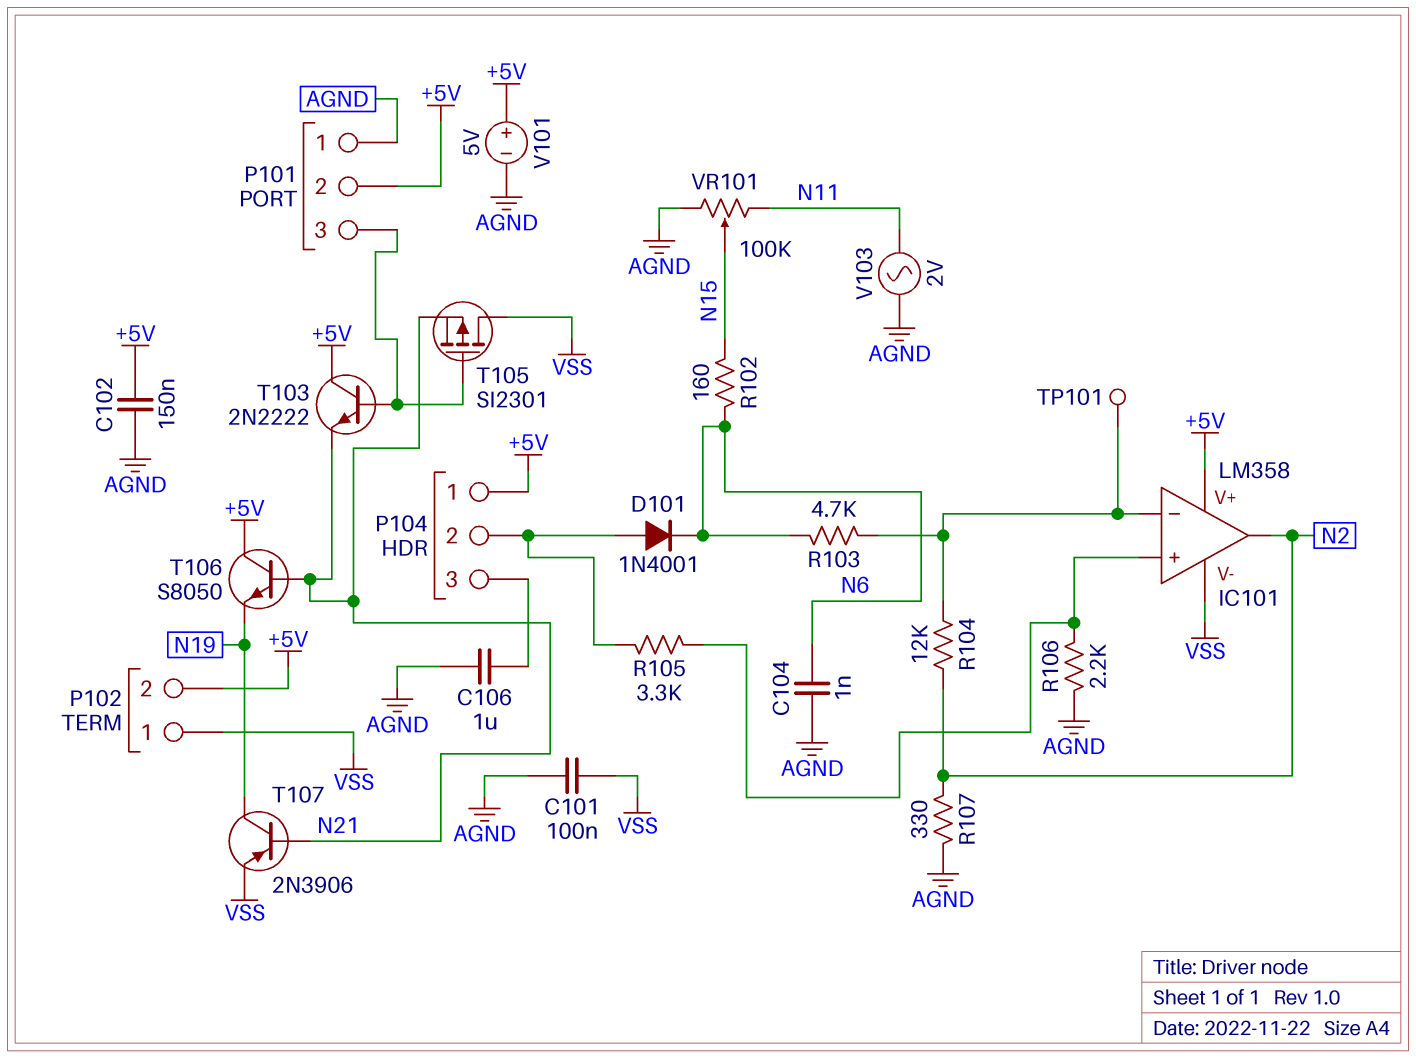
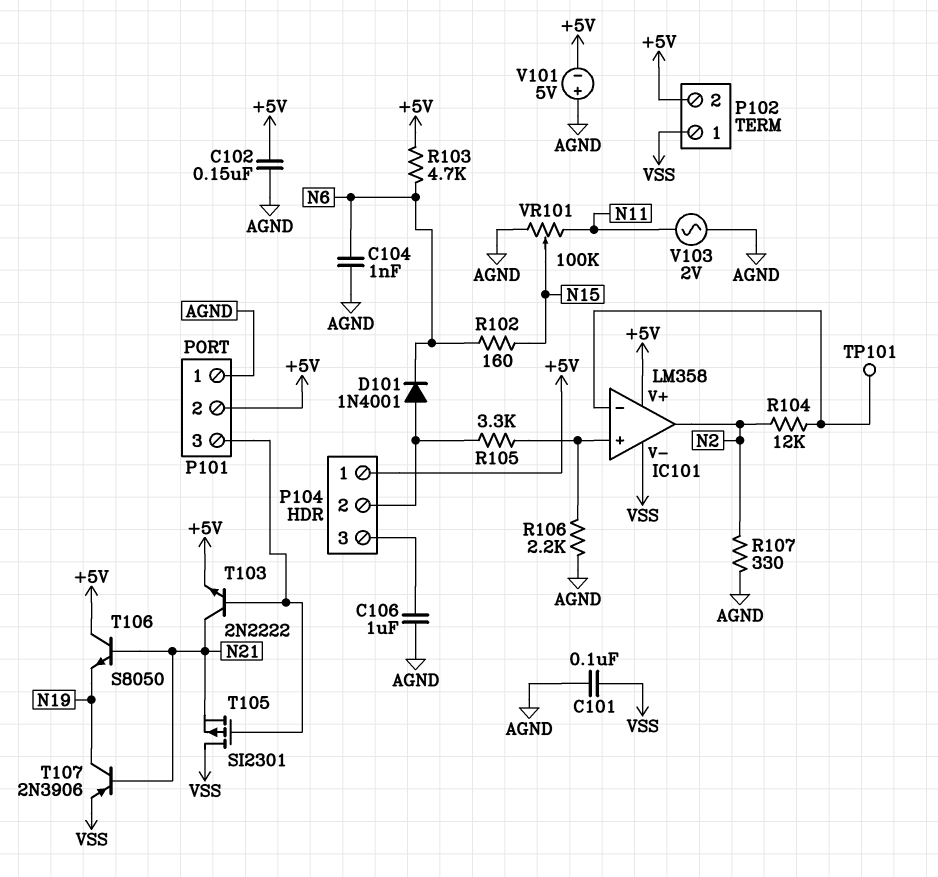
R103: 4.7k (IC101/in-, N6) -> 4.7k (+5V, N6)
T103: NPN 2N2222 (B P101/3, C +5V, E N21) -> NPN 2N2222 (B P101/3, C N21, E +5V)
V101: 5V (plus +5V, minus AGND) -> 5V (plus AGND, minus +5V)

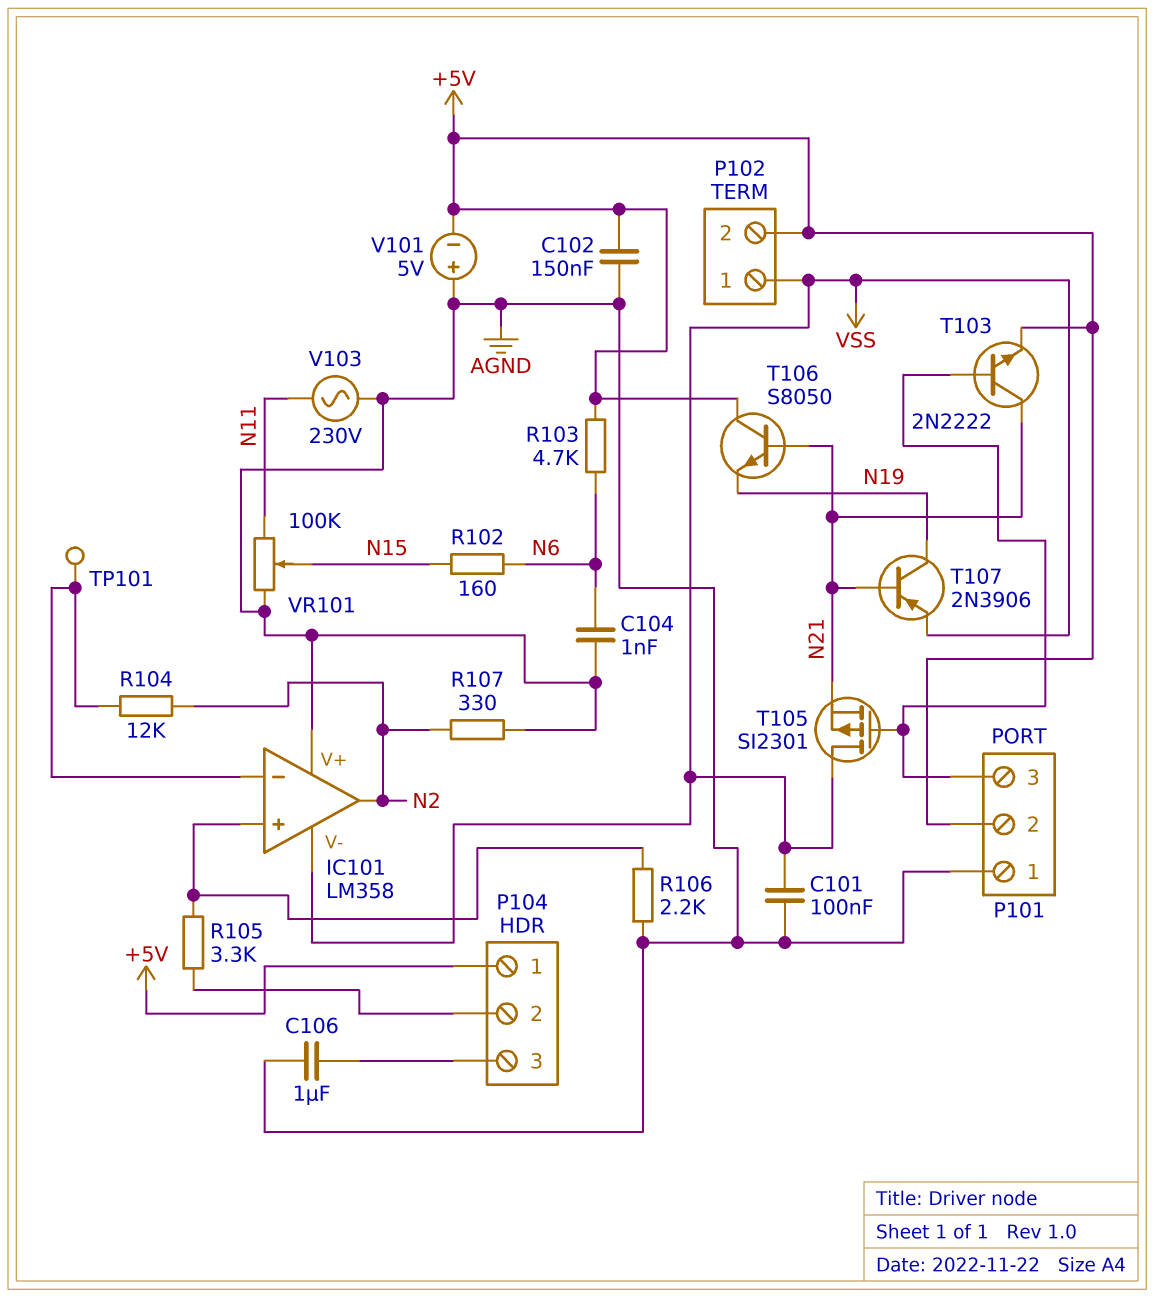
D101: diode 1N4001 (A P104/2, K N6) -> none
IC101 pin V+: +5V -> AGND
V103: AC 2V (AGND, N11) -> AC 230V (AGND, N11)

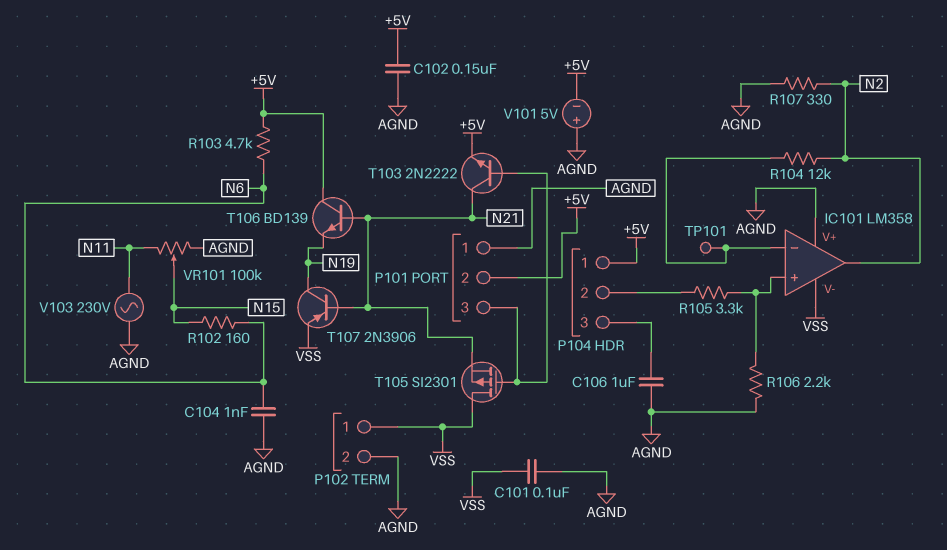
P102 pin 2: +5V -> AGND
T106: NPN S8050 (B N21, C +5V, E N19) -> NPN BD139 (B N21, C +5V, E N19)

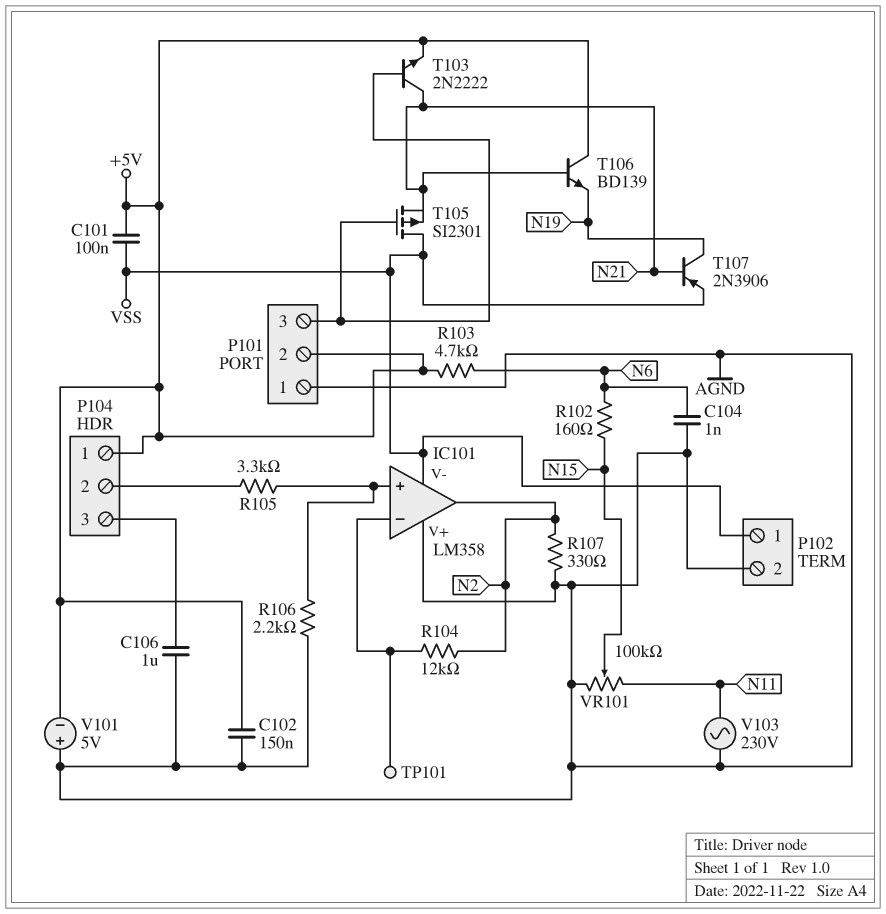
C101: 100nF (AGND, VSS) -> 100nF (+5V, VSS)

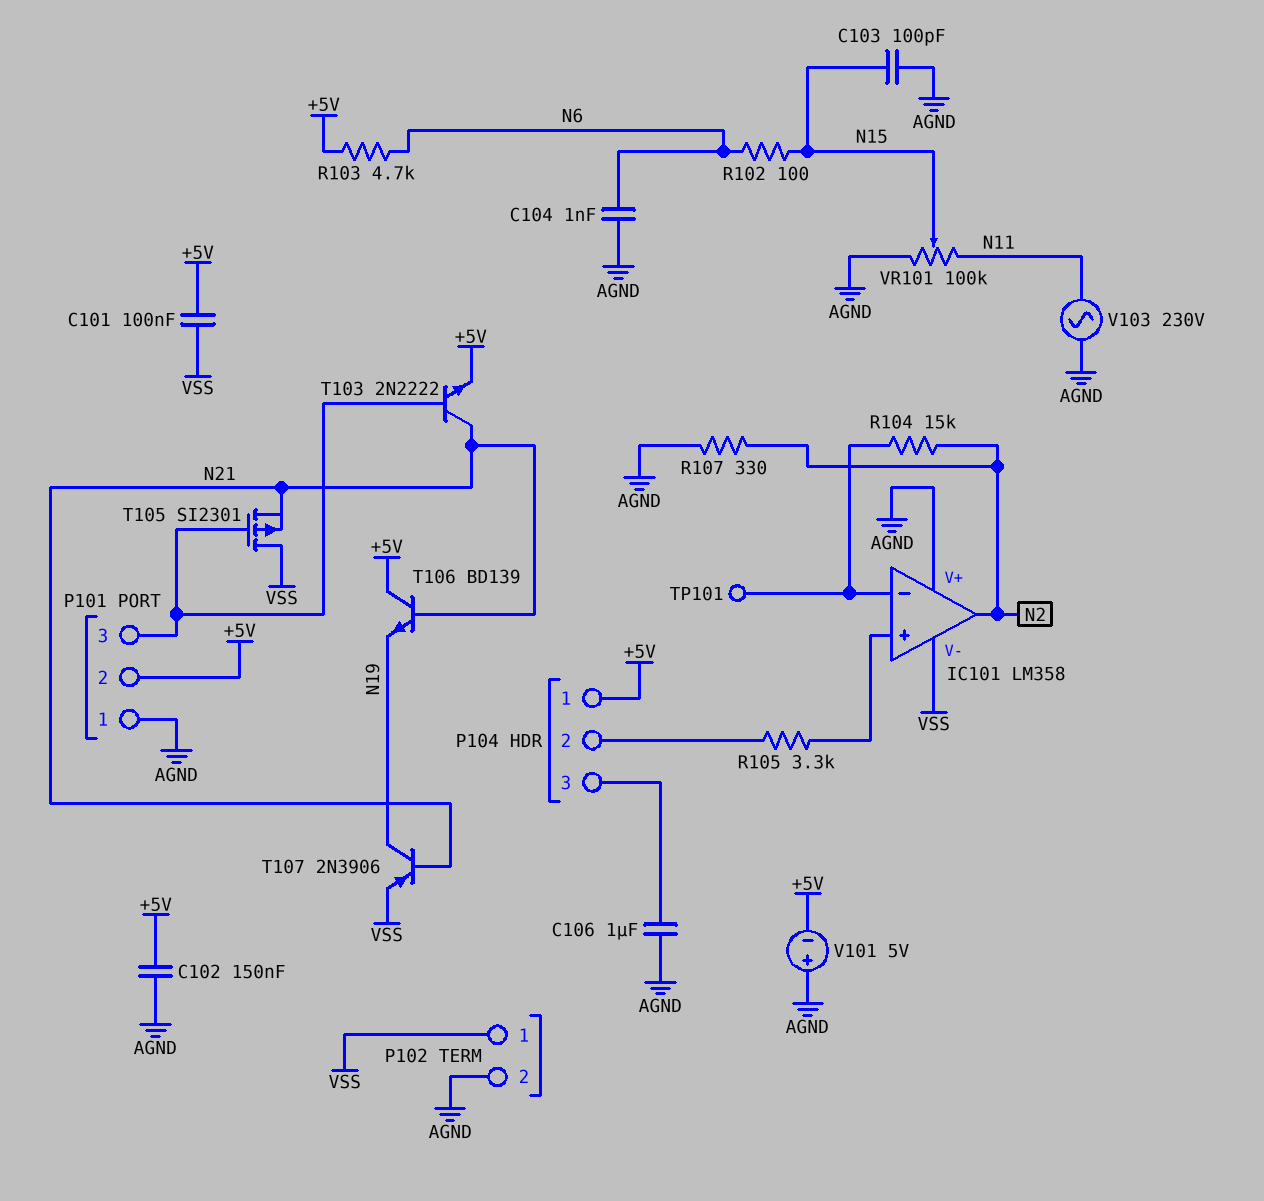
C103: none -> 100pF (AGND, N15)
R102: 160 (N6, N15) -> 100 (N6, N15)
R104: 12k (IC101/in-, N2) -> 15k (IC101/in-, N2)
R106: 2.2k (AGND, IC101/in+) -> none

